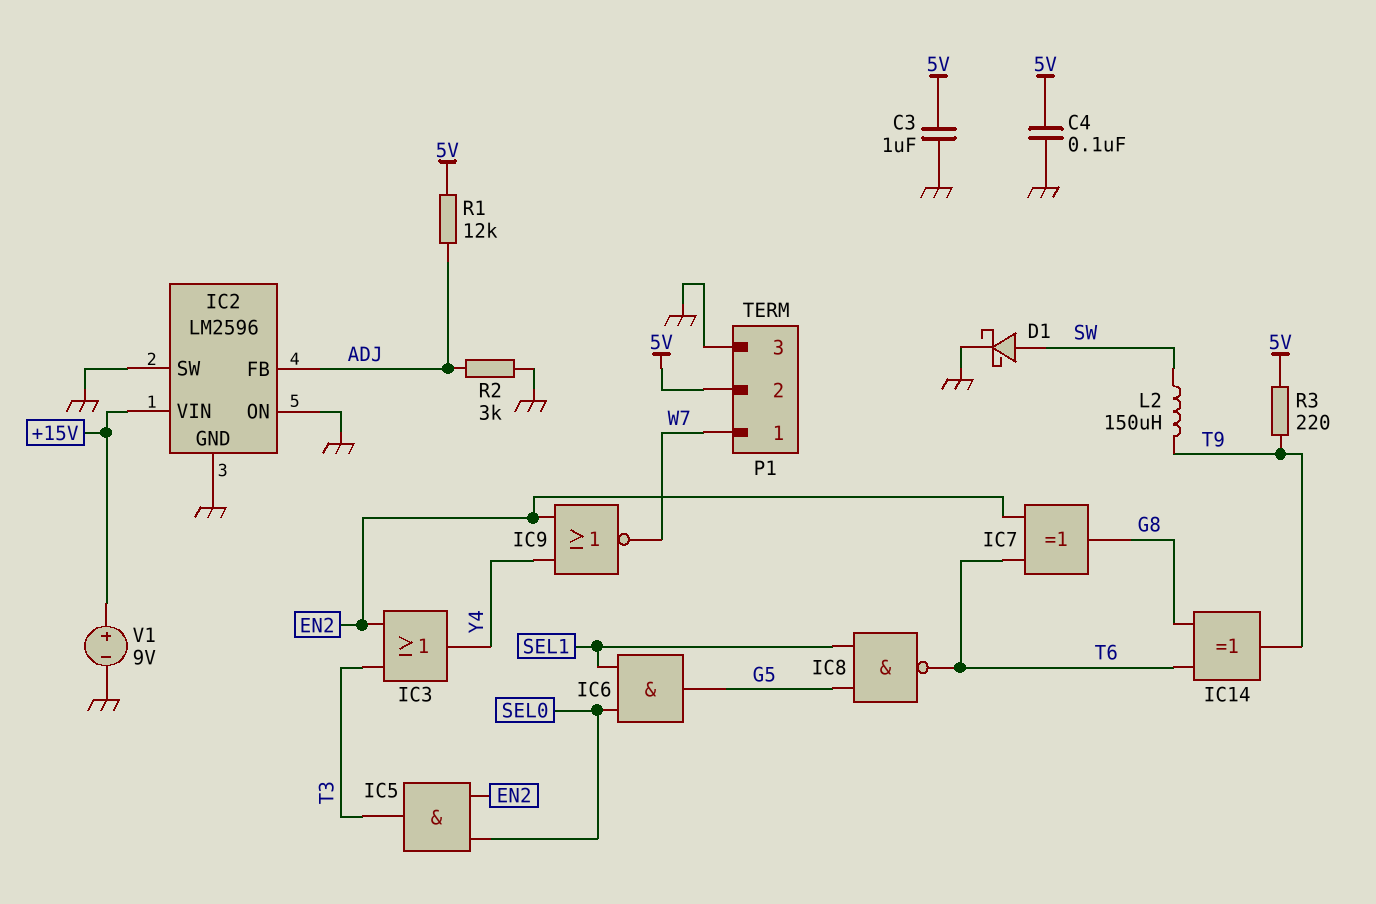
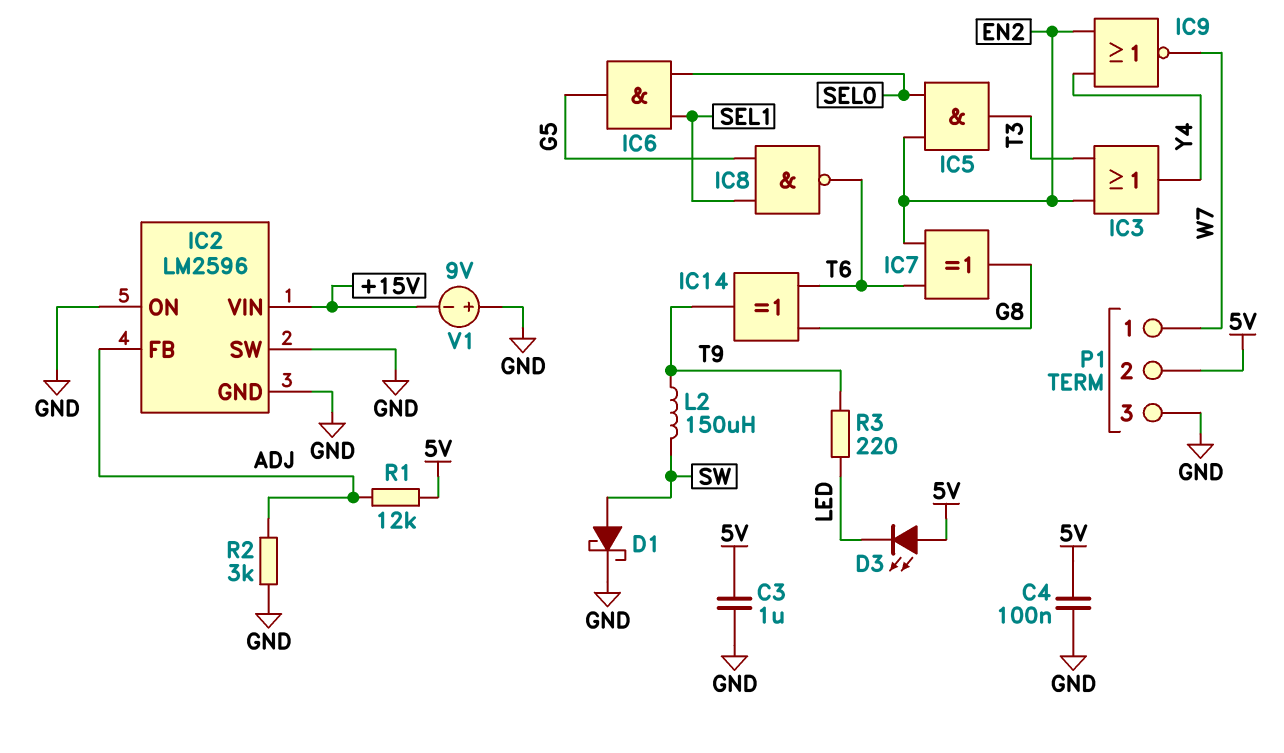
D3: none -> LED (A 5V, K LED)
R3: 220 (5V, T9) -> 220 (LED, T9)
V1: 9V (plus +15V, minus GND) -> 9V (plus GND, minus +15V)

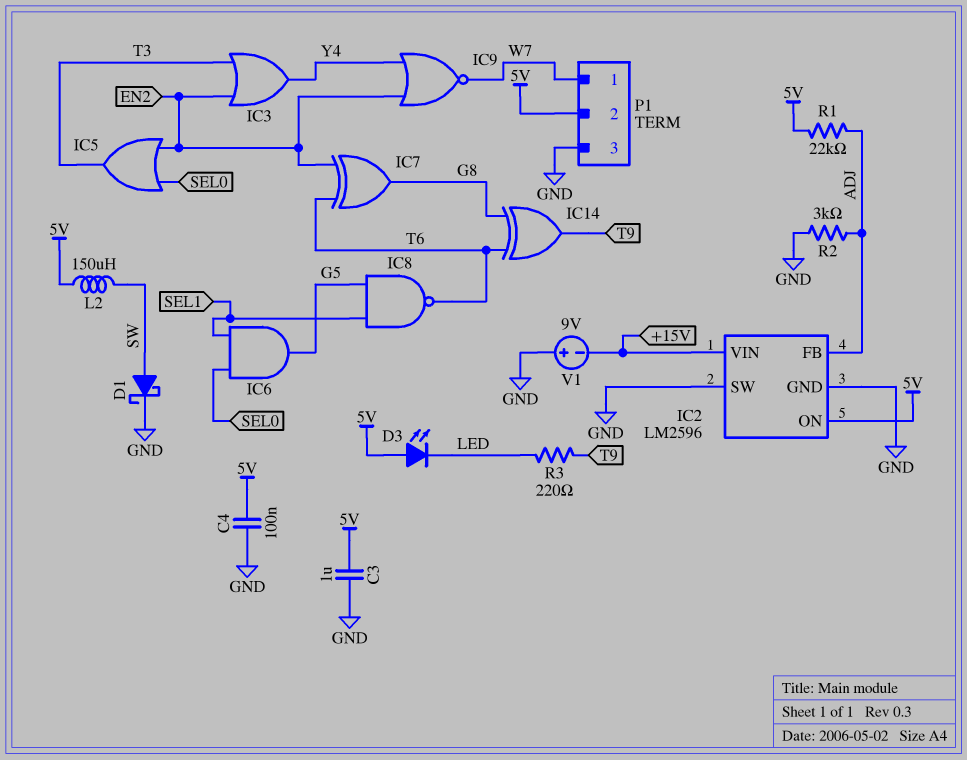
IC2 pin ON: GND -> 5V
IC5: AND (in EN2, in SEL0, out T3) -> OR (in EN2, in SEL0, out T3)
L2: 150uH (SW, T9) -> 150uH (5V, SW)
R1: 12k (5V, ADJ) -> 22k (5V, ADJ)

